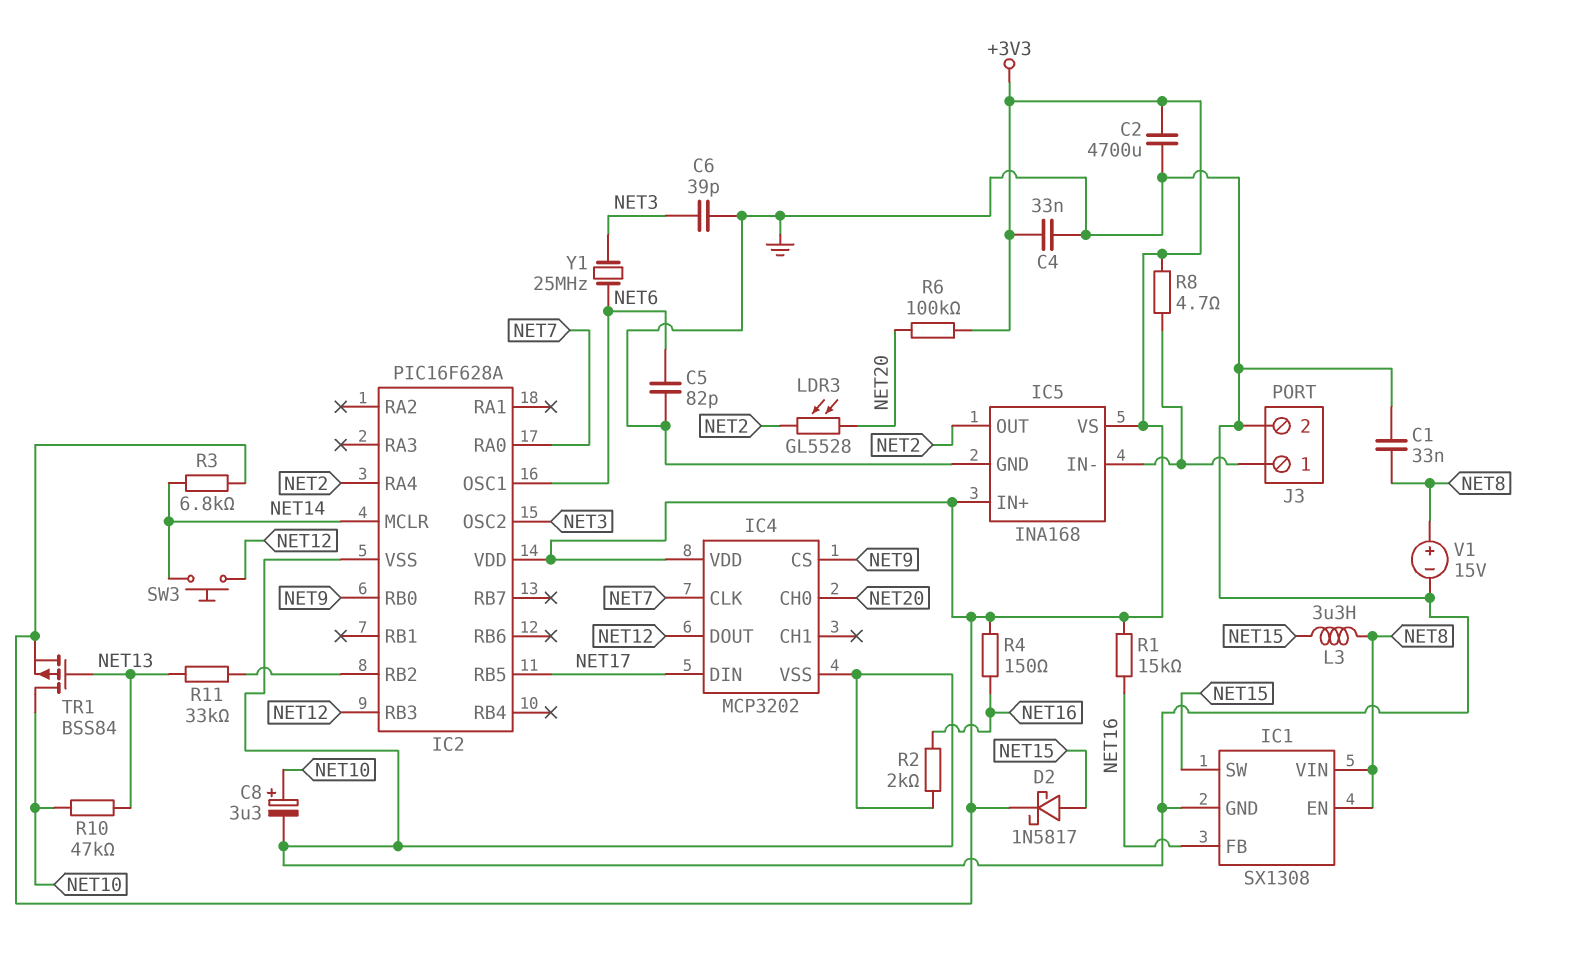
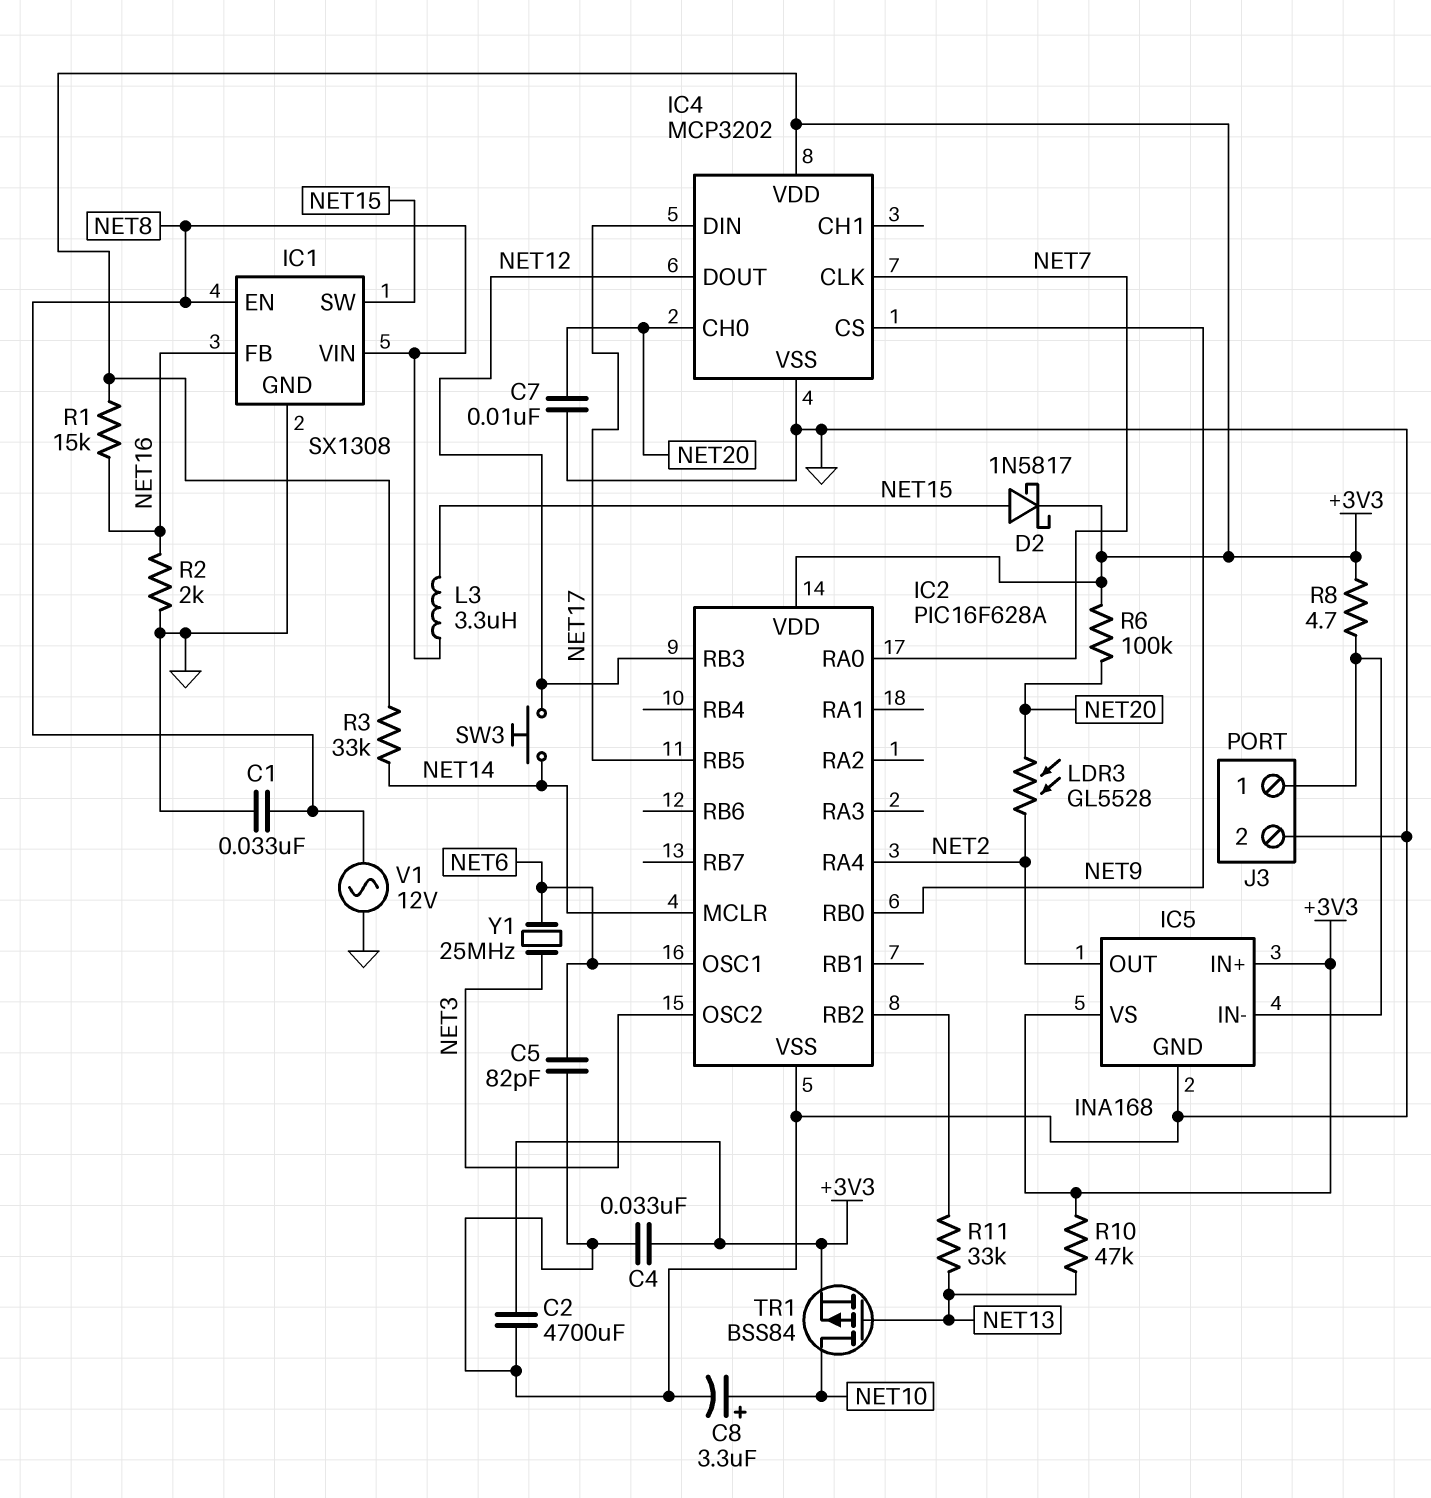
C6: 39pF (GND, NET3) -> none
C7: none -> 10nF (GND, NET20)
R3: 6.8k (+3V3, NET14) -> 33k (+3V3, NET14)
R4: 150 (+3V3, NET16) -> none
R10: 47k (NET10, NET13) -> 47k (+3V3, NET13)
V1: 15V (plus NET8, minus GND) -> AC 12V (GND, NET8)

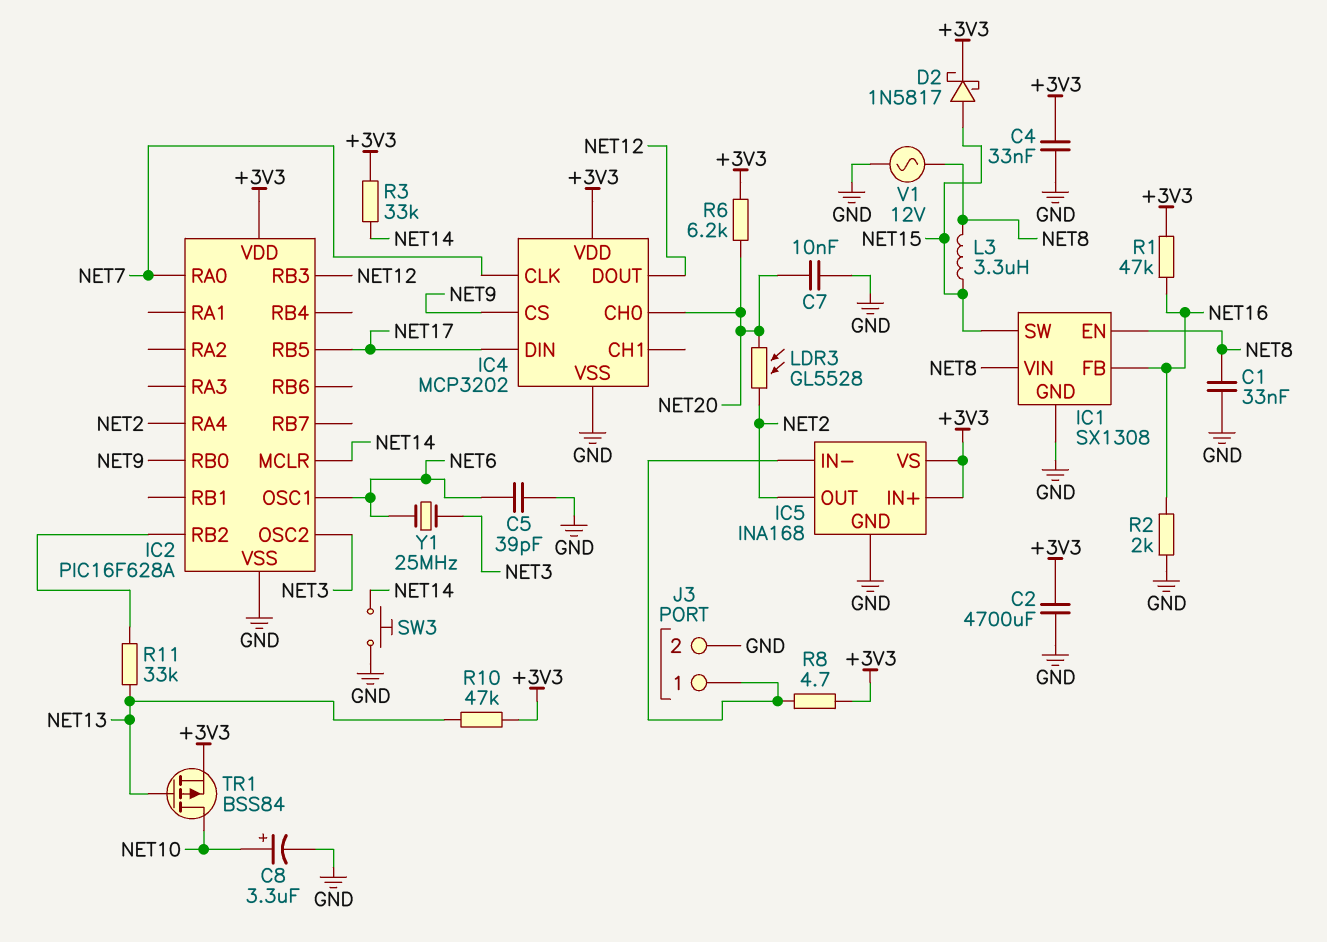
C5: 82pF (GND, NET6) -> 39pF (GND, NET6)
R1: 15k (+3V3, NET16) -> 47k (+3V3, NET16)
R6: 100k (+3V3, NET20) -> 6.2k (+3V3, NET20)
SW3: button (NET12, NET14) -> button (GND, NET14)

